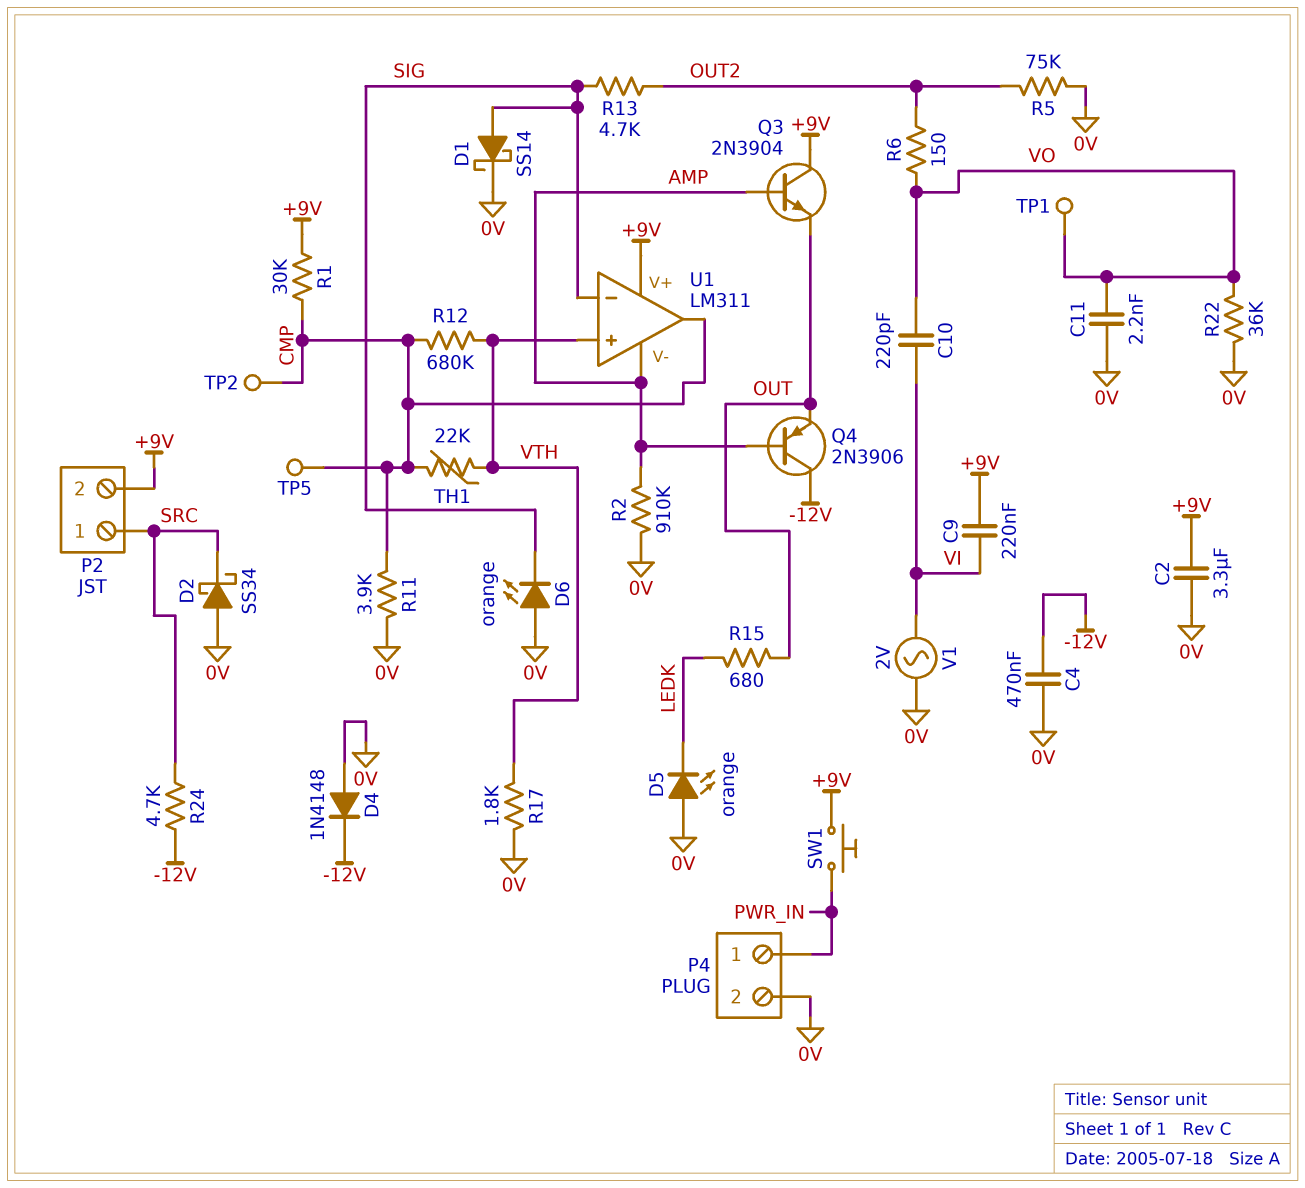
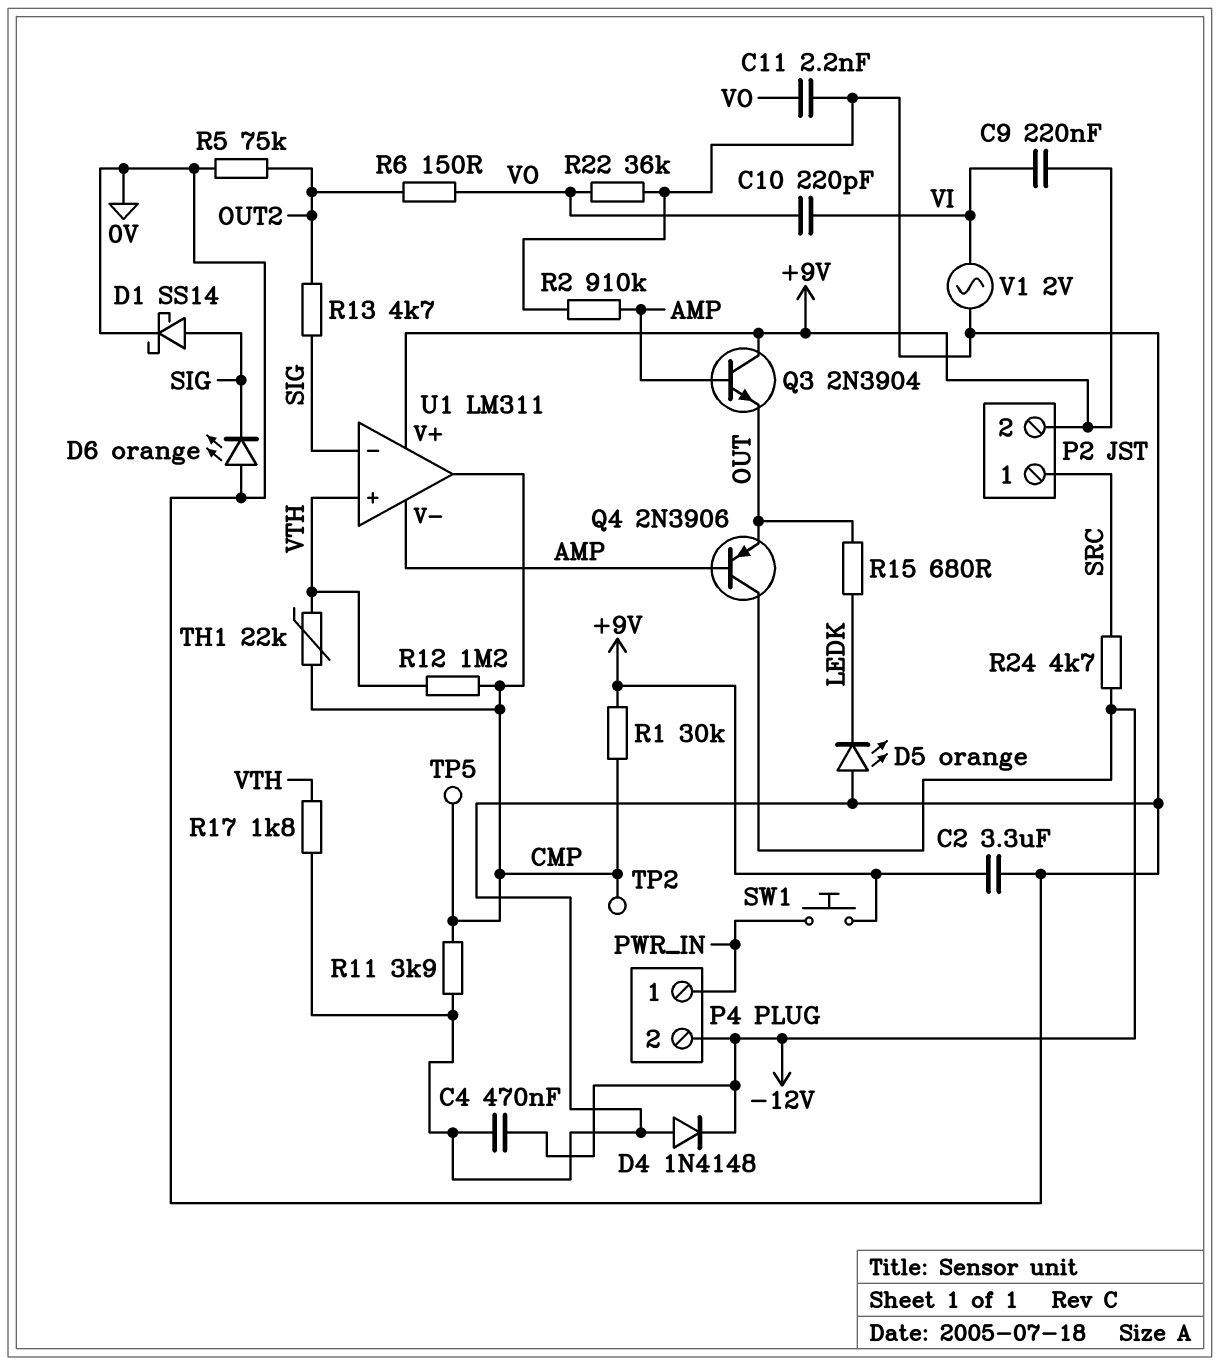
D2: schottky SS34 (A 0V, K SRC) -> none
P4 pin 2: 0V -> -12V
R12: 680k (CMP, VTH) -> 1.2M (CMP, VTH)
TP1: test point (VO) -> none

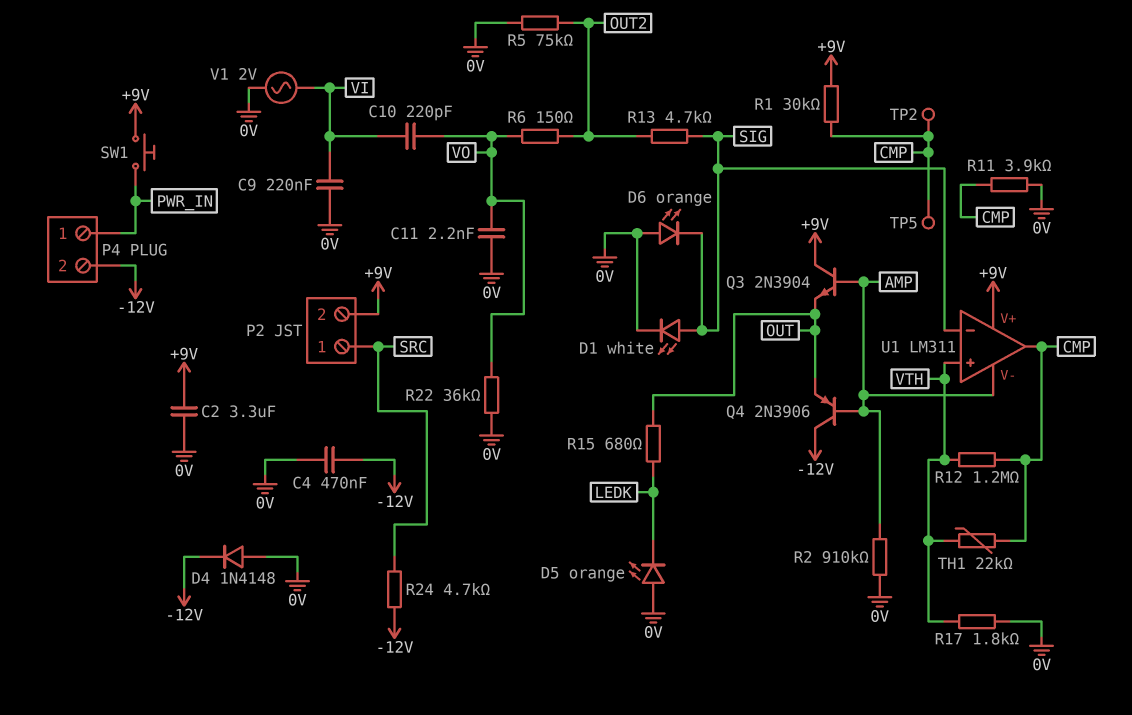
C9: 220nF (+9V, VI) -> 220nF (0V, VI)
D1: schottky SS14 (A SIG, K 0V) -> LED white (A SIG, K 0V)

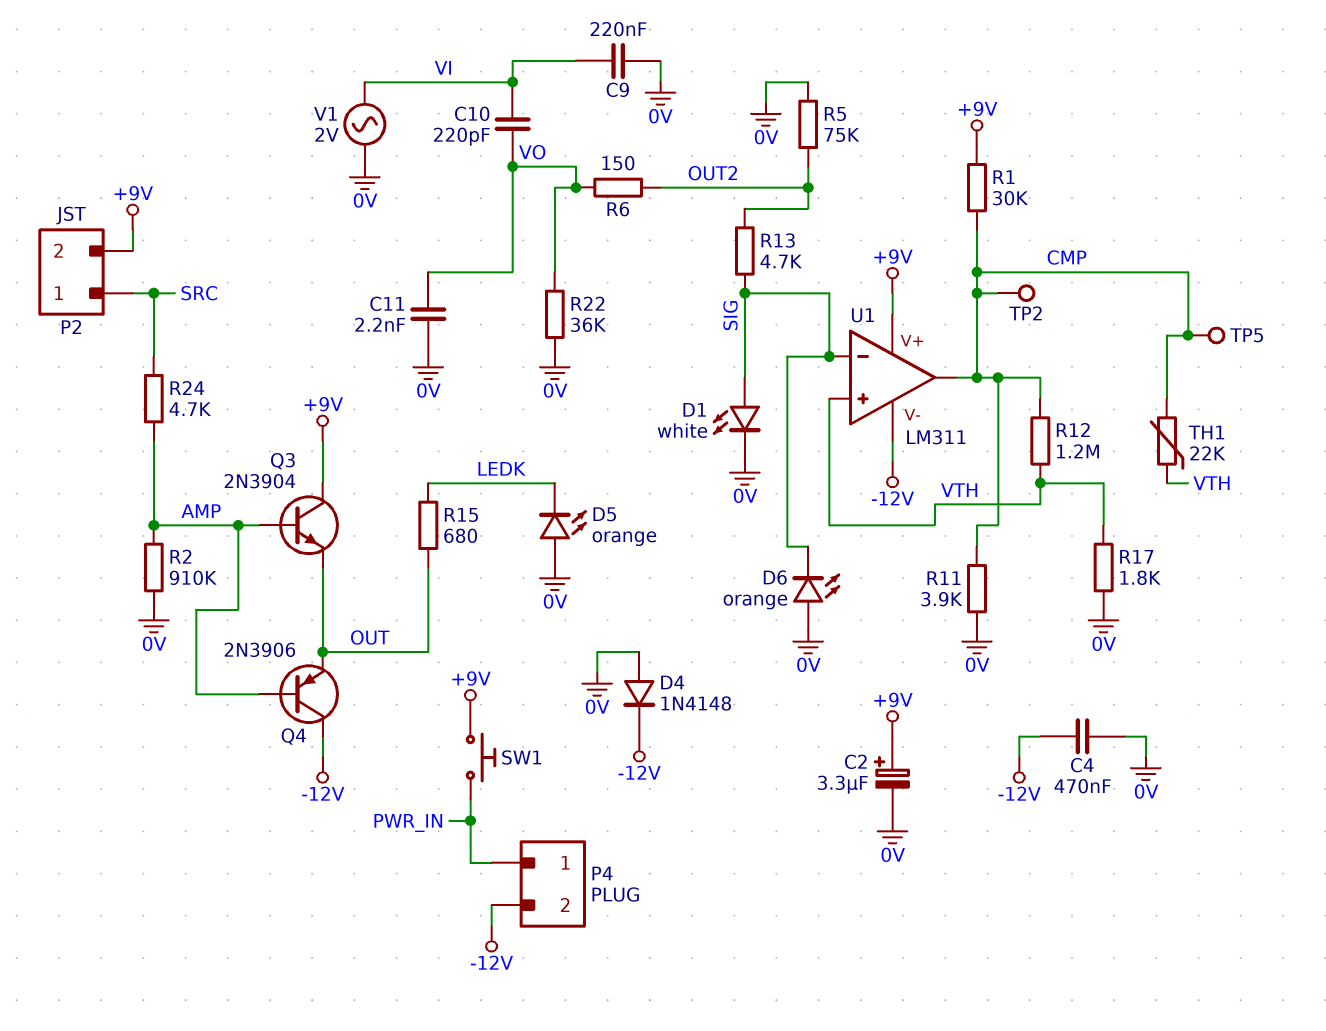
C2: 3.3uF (+9V, 0V) -> 3.3uF (plus +9V, minus 0V)
R24: 4.7k (-12V, SRC) -> 4.7k (AMP, SRC)
U1 pin V-: AMP -> -12V

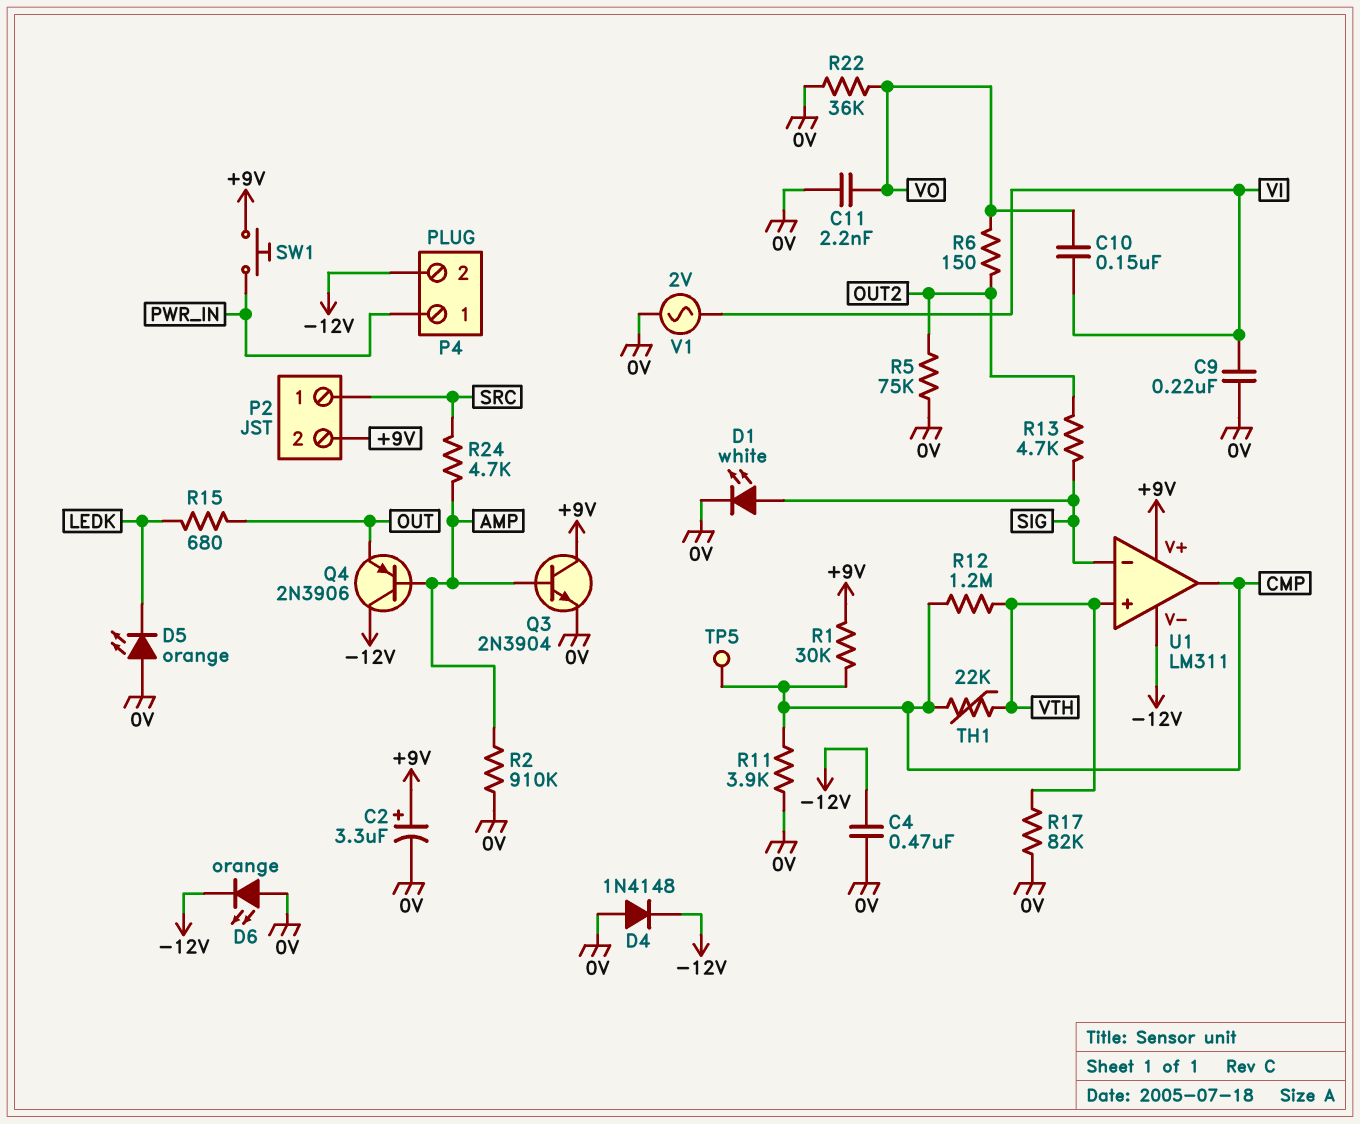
C10: 220pF (VI, VO) -> 150nF (VI, VO)
D6: LED orange (A 0V, K SIG) -> LED orange (A 0V, K -12V)
Q3: NPN 2N3904 (B AMP, C +9V, E OUT) -> NPN 2N3904 (B AMP, C +9V, E 0V)
R17: 1.8k (0V, VTH) -> 82k (0V, VTH)
TP2: test point (CMP) -> none

